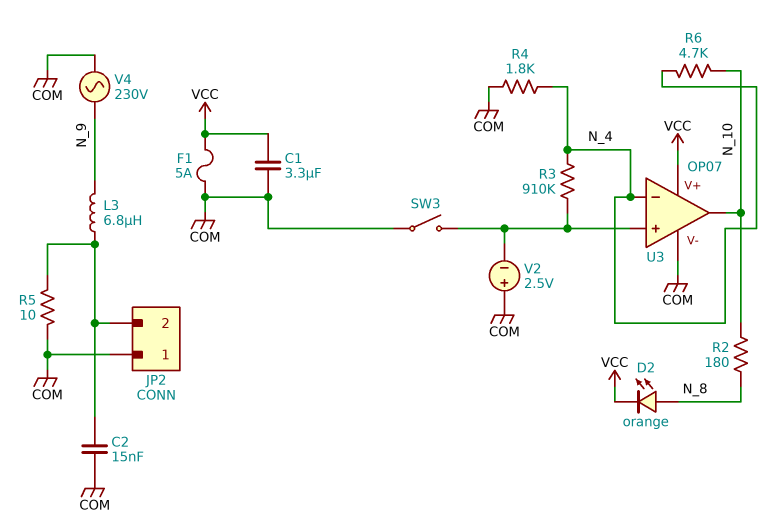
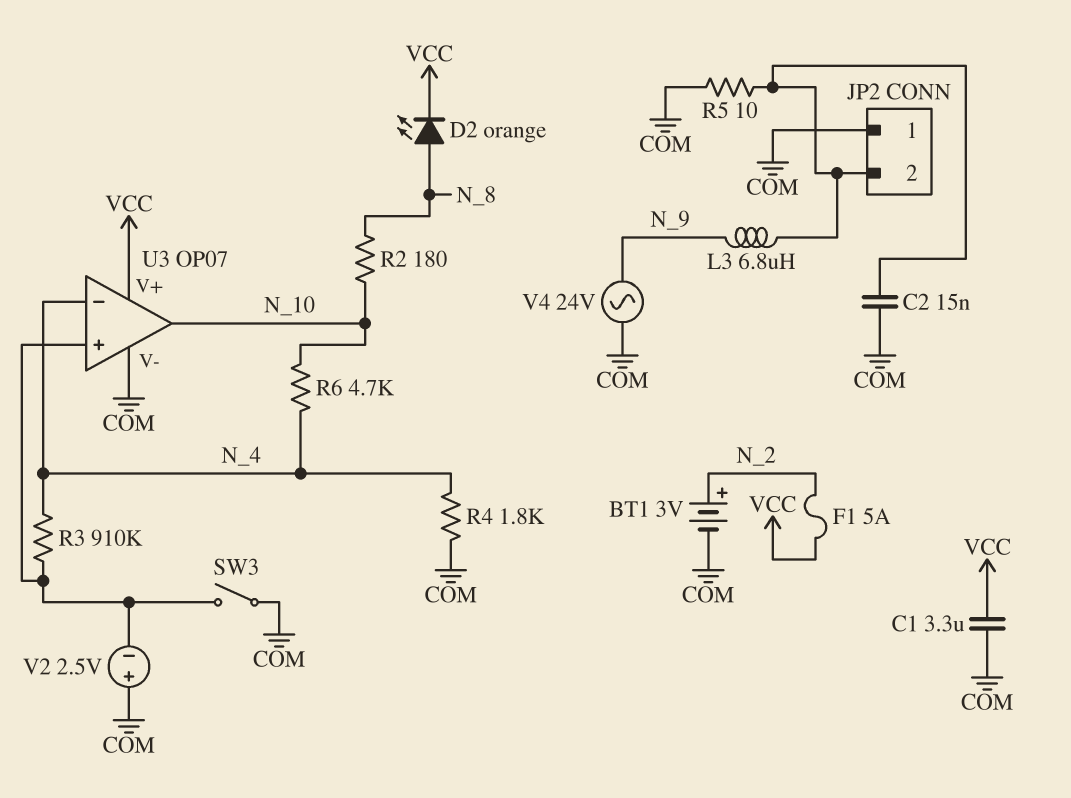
BT1: none -> 3V (plus N_2, minus COM)
F1: 5A (COM, VCC) -> 5A (N_2, VCC)
V4: AC 230V (COM, N_9) -> AC 24V (COM, N_9)

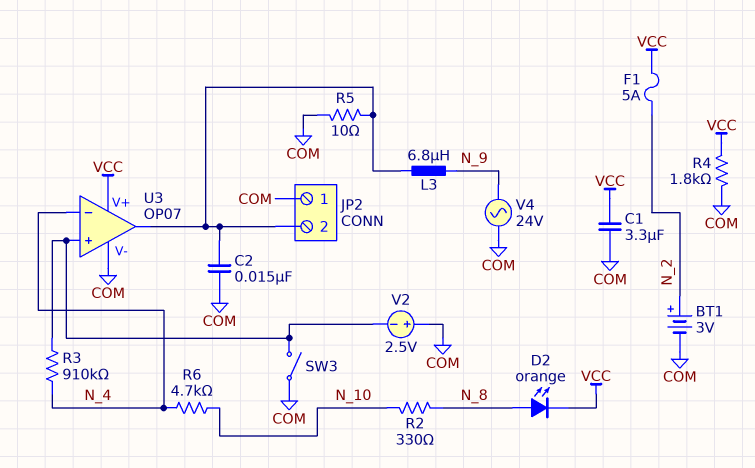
R2: 180 (N_8, N_10) -> 330 (N_8, N_10)
R4: 1.8k (COM, N_4) -> 1.8k (COM, VCC)
U3 pin out: N_10 -> JP2/2

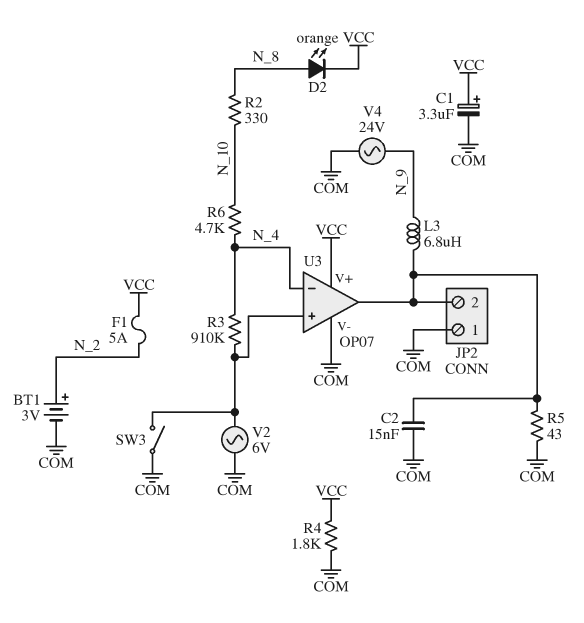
C1: 3.3uF (COM, VCC) -> 3.3uF (plus VCC, minus COM)
R5: 10 (COM, JP2/2) -> 43 (COM, JP2/2)
V2: 2.5V (plus COM, minus U3/in+) -> AC 6V (COM, U3/in+)

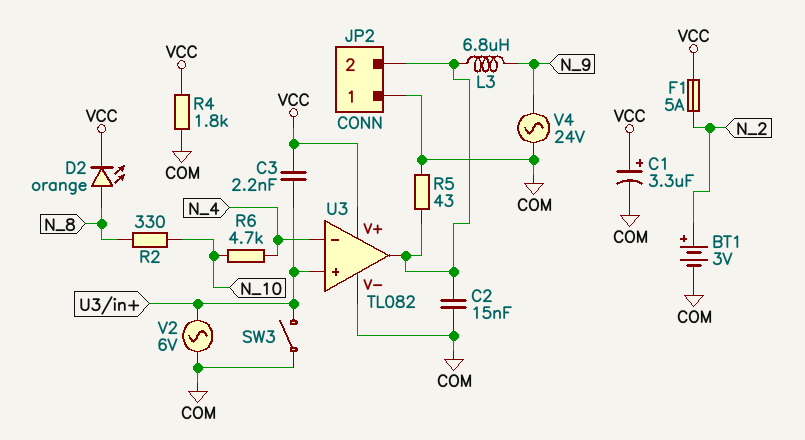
C3: none -> 2.2nF (U3/in+, VCC)
R3: 910k (N_4, U3/in+) -> none
U3: OP07 -> TL082

